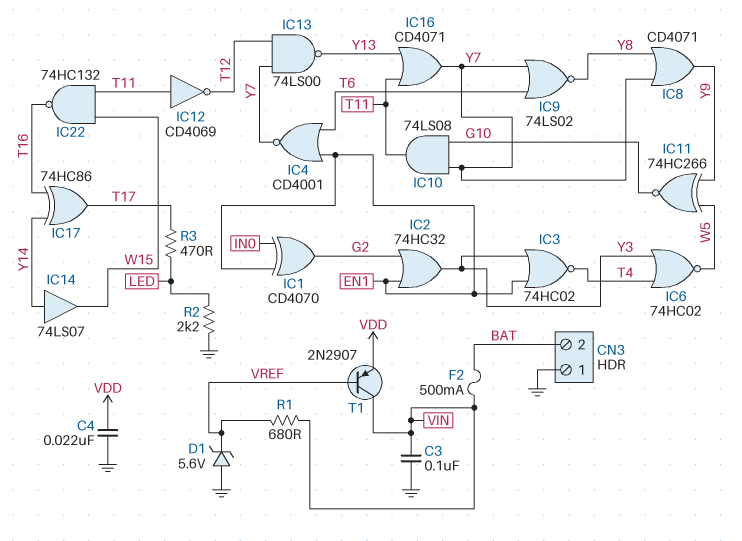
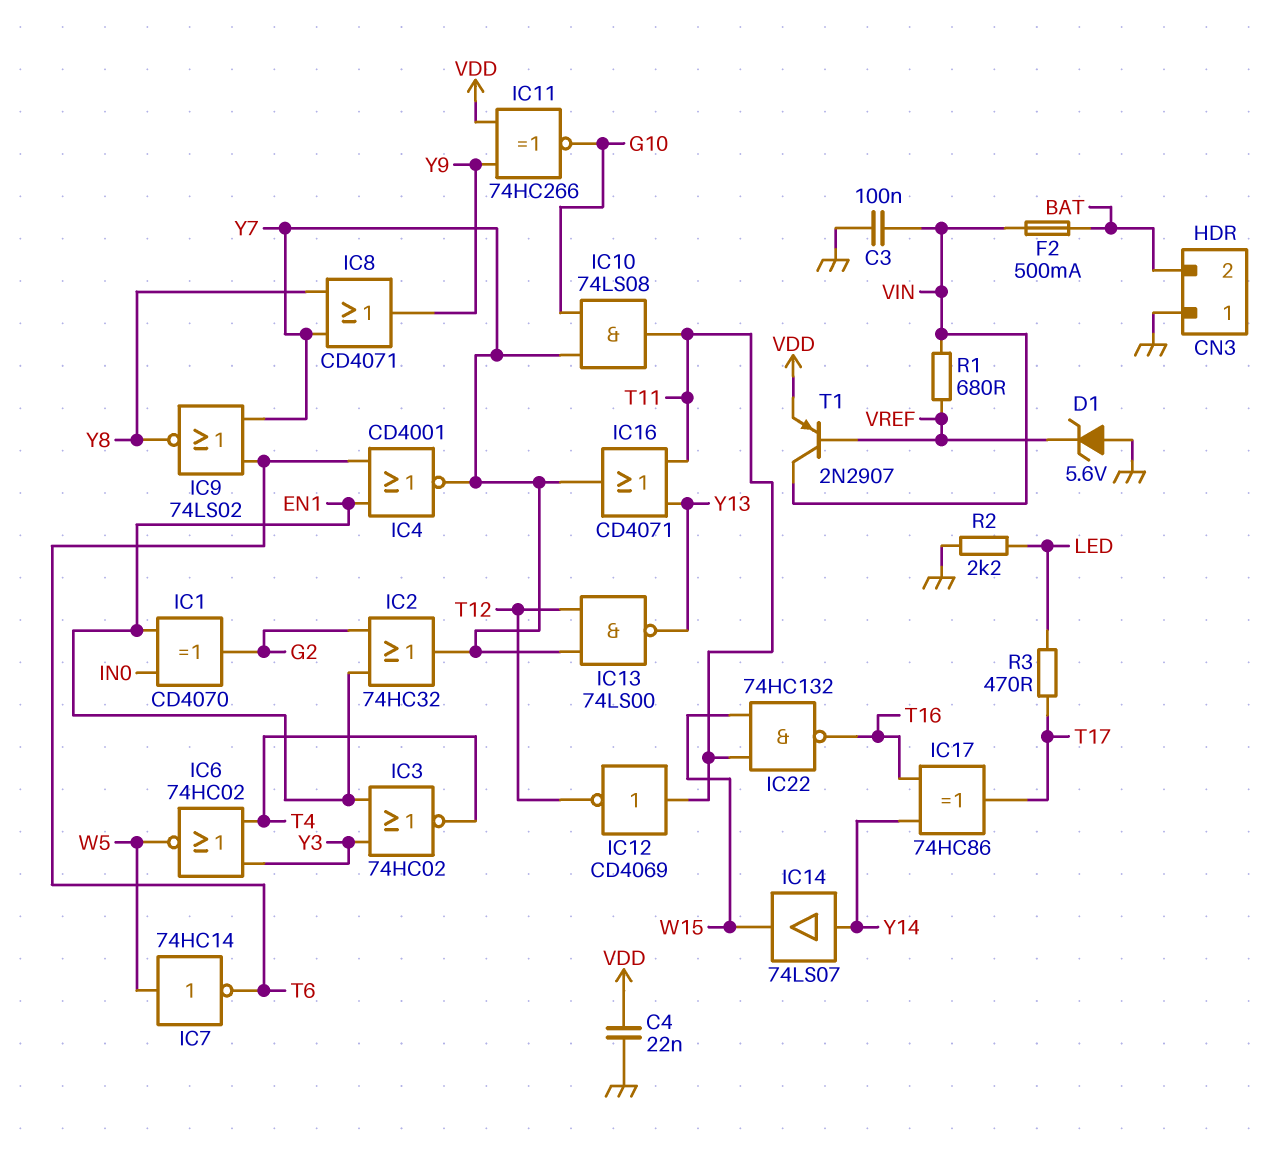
IC2: OR 74HC32 (in EN1, in G2, out Y3) -> OR 74HC32 (in EN1, in G2, out Y7)
IC7: none -> NOT 74HC14 (in W5, out T6)
IC11: XNOR 74HC266 (in W5, in Y9, out G10) -> XNOR 74HC266 (in VDD, in Y9, out G10)

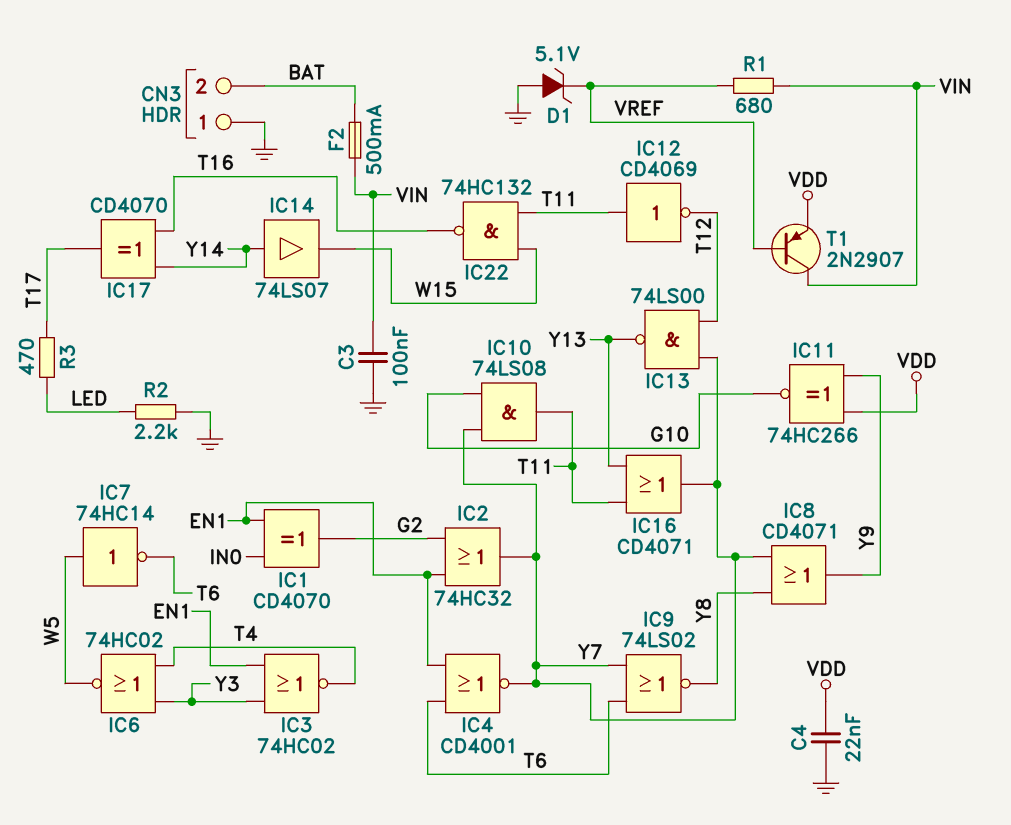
D1: zener 5.6V (A GND, K VREF) -> zener 5.1V (A GND, K VREF)
IC17: XOR 74HC86 (in T16, in Y14, out T17) -> XOR CD4070 (in T16, in Y14, out T17)

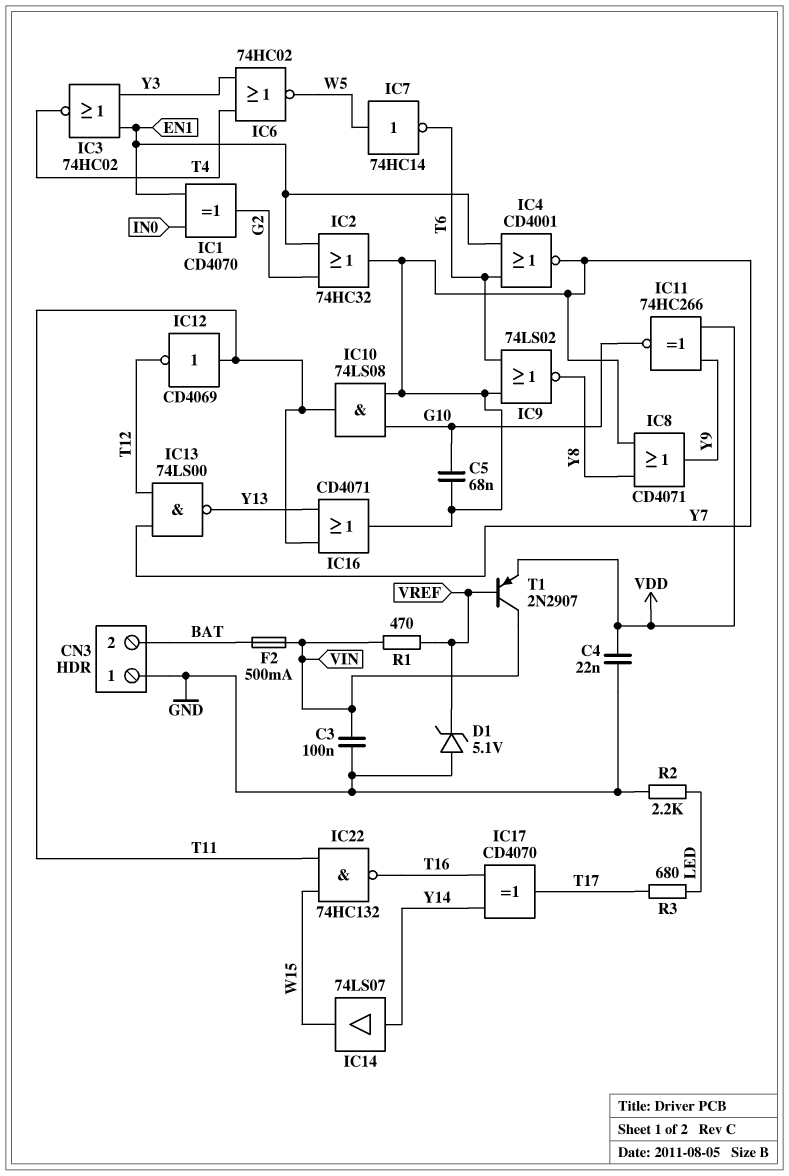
C5: none -> 68nF (G10, Y7)
R1: 680 (VIN, VREF) -> 470 (VIN, VREF)
R3: 470 (LED, T17) -> 680 (LED, T17)

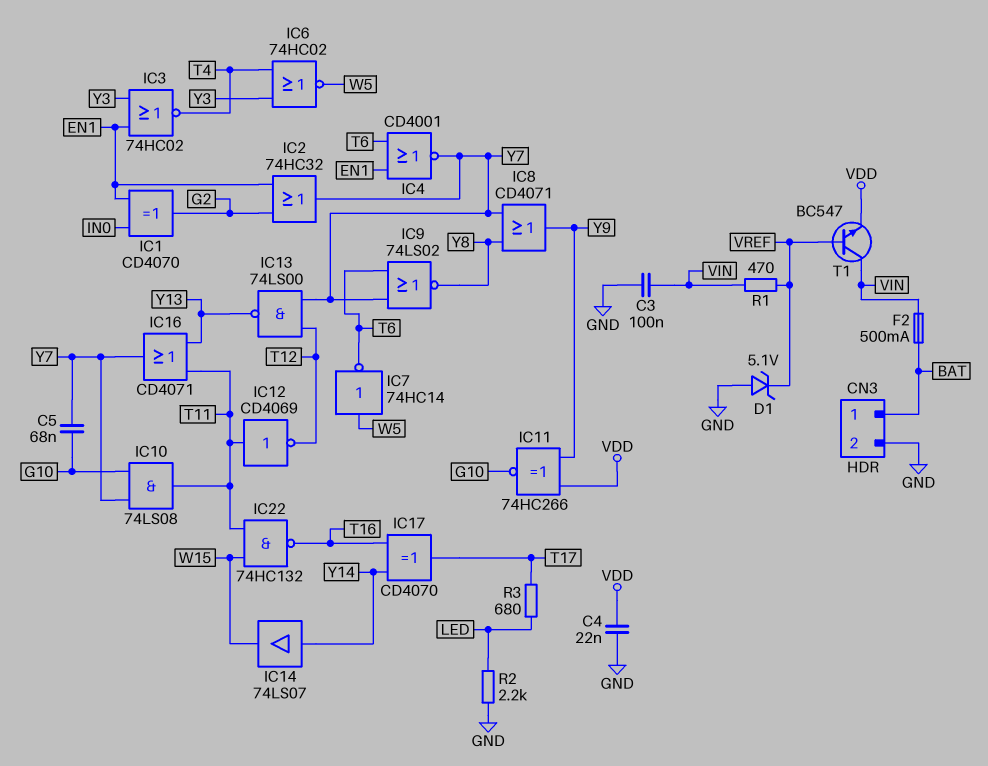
CN3 pin 1: GND -> BAT
CN3 pin 2: BAT -> GND
T1: PNP 2N2907 (B VREF, C VIN, E VDD) -> NPN BC547 (B VREF, C VIN, E VDD)

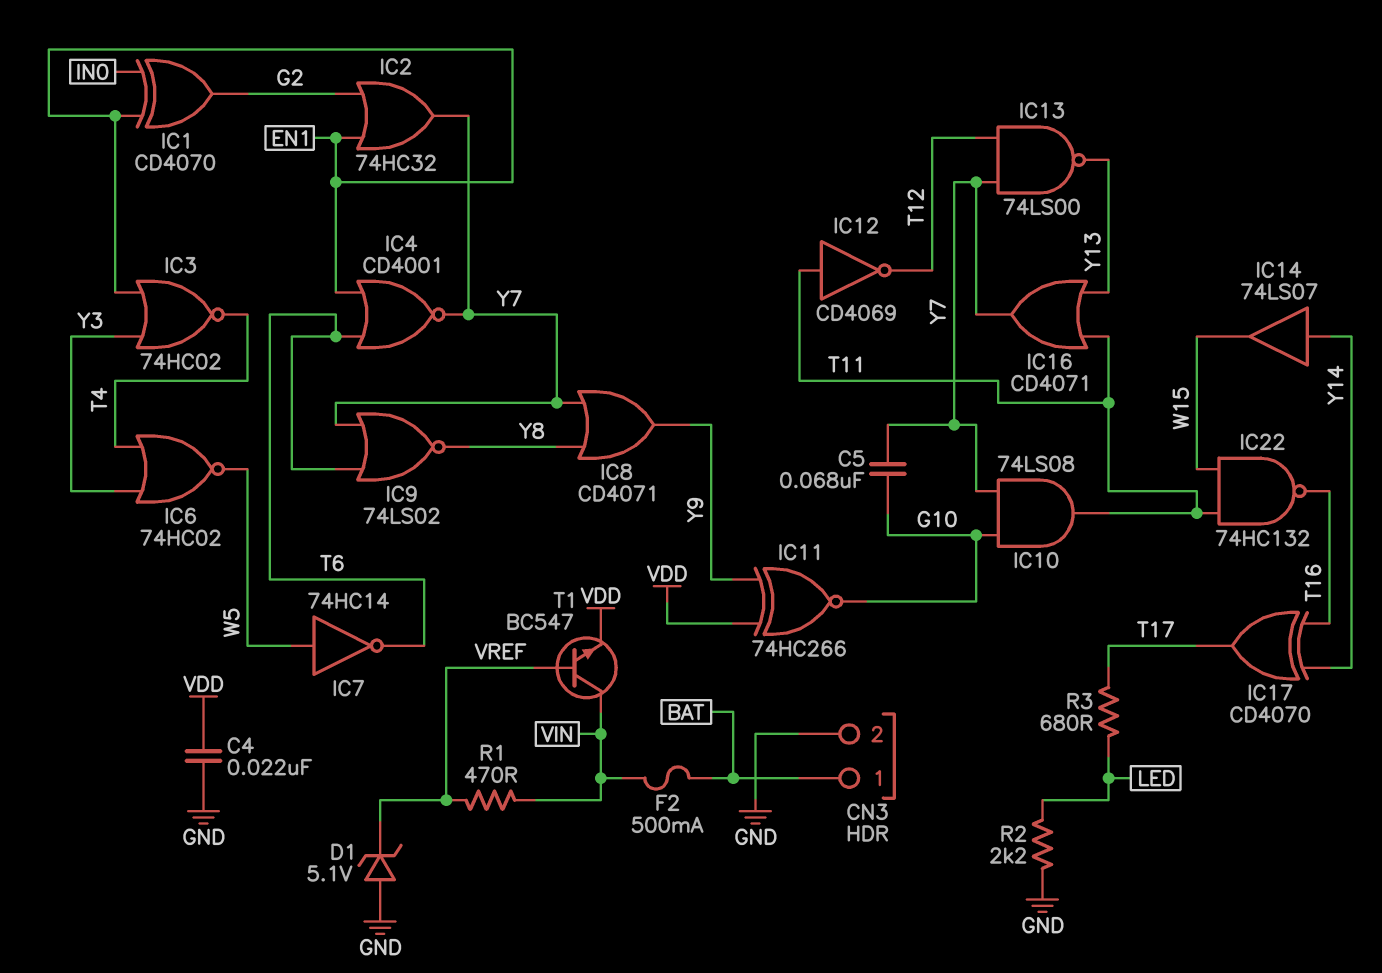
C3: 100nF (GND, VIN) -> none

